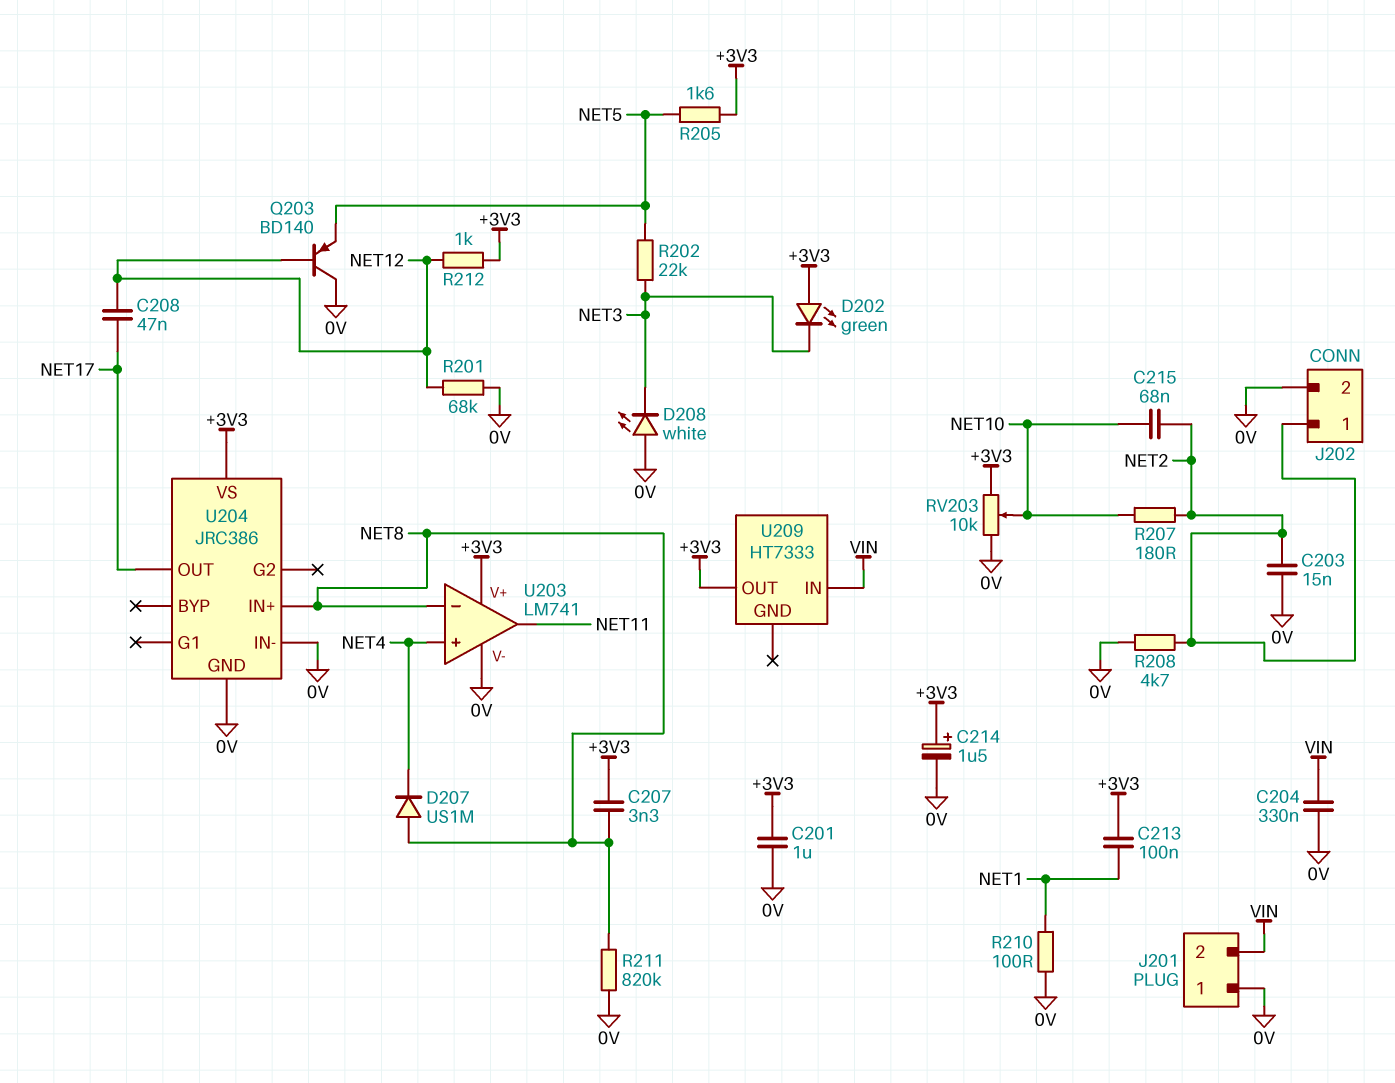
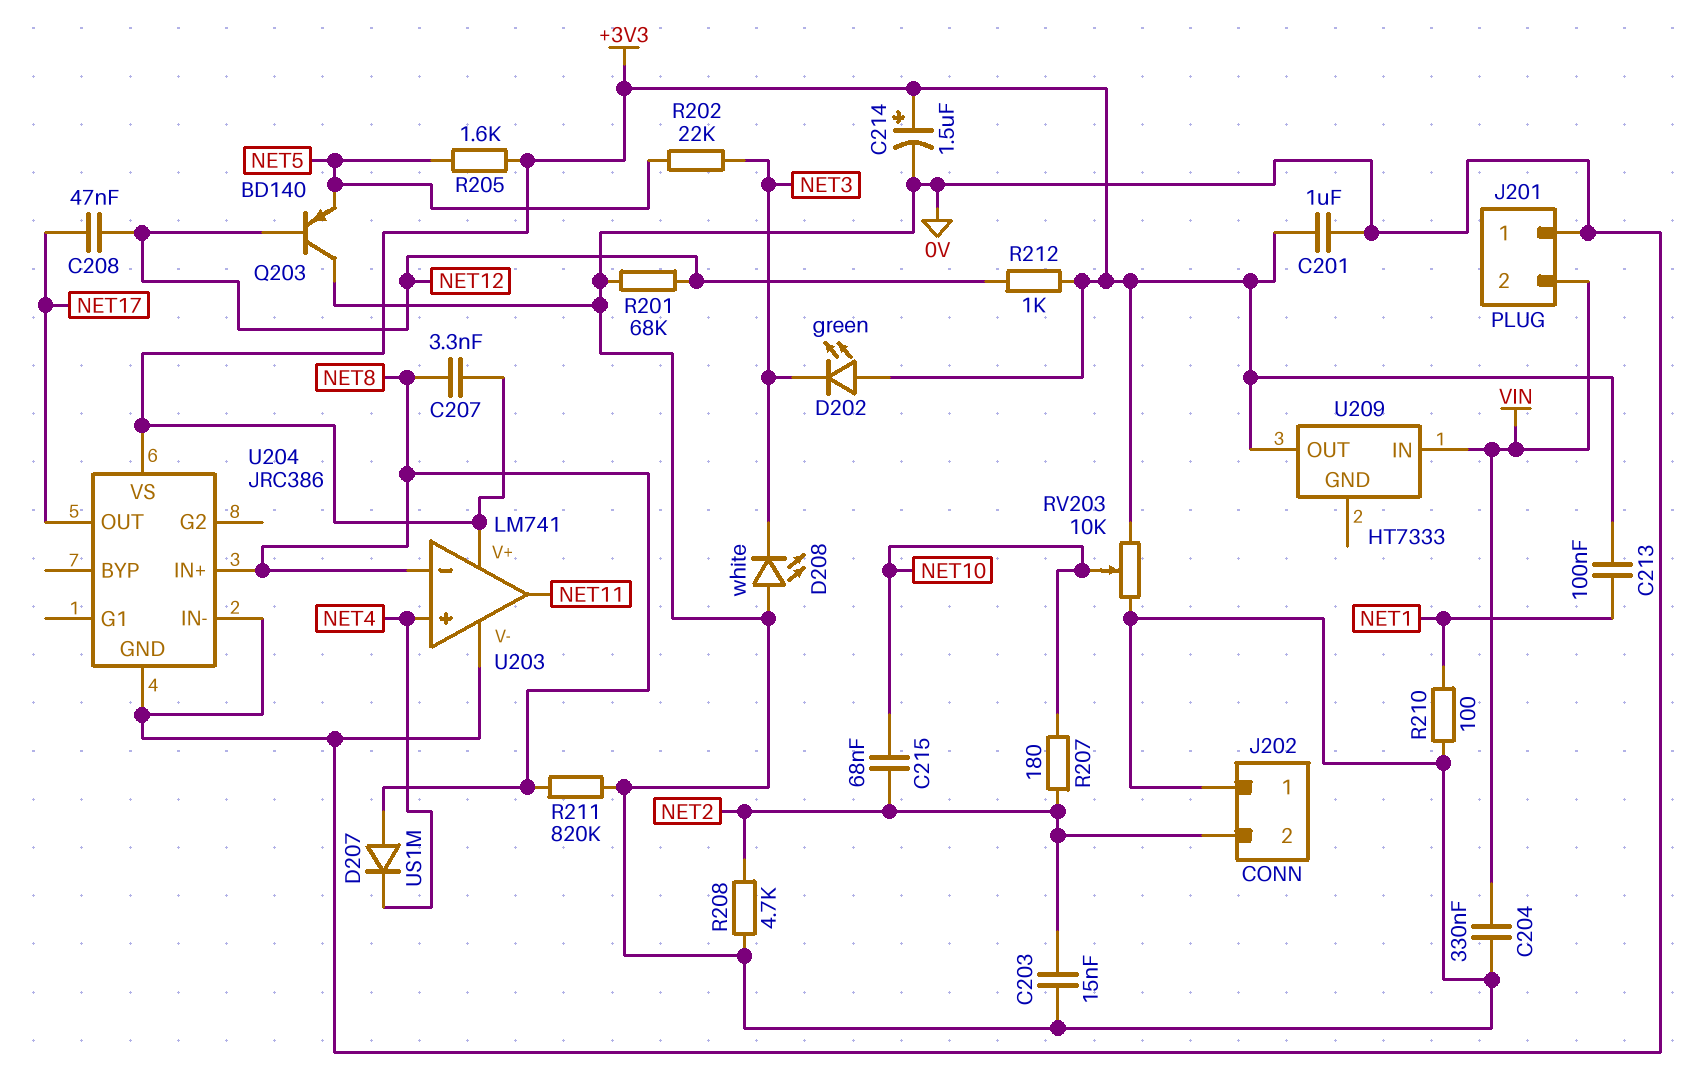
J202 pin 1: NET2 -> 0V
J202 pin 2: 0V -> NET2

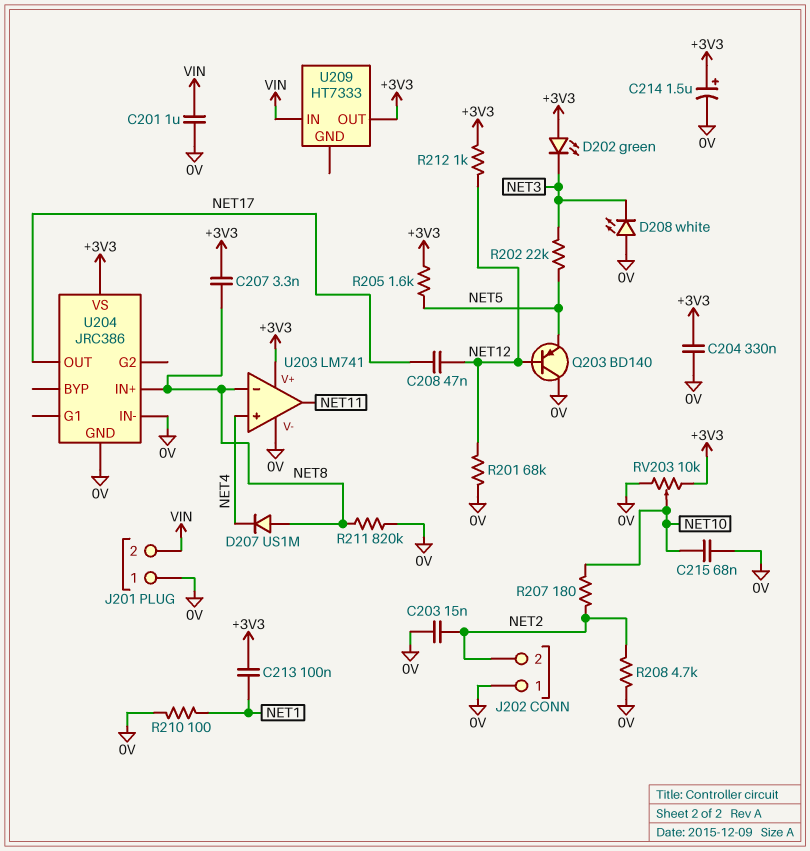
C201: 1uF (+3V3, 0V) -> 1uF (0V, VIN)
C204: 330nF (0V, VIN) -> 330nF (+3V3, 0V)
C215: 68nF (NET2, NET10) -> 68nF (0V, NET10)

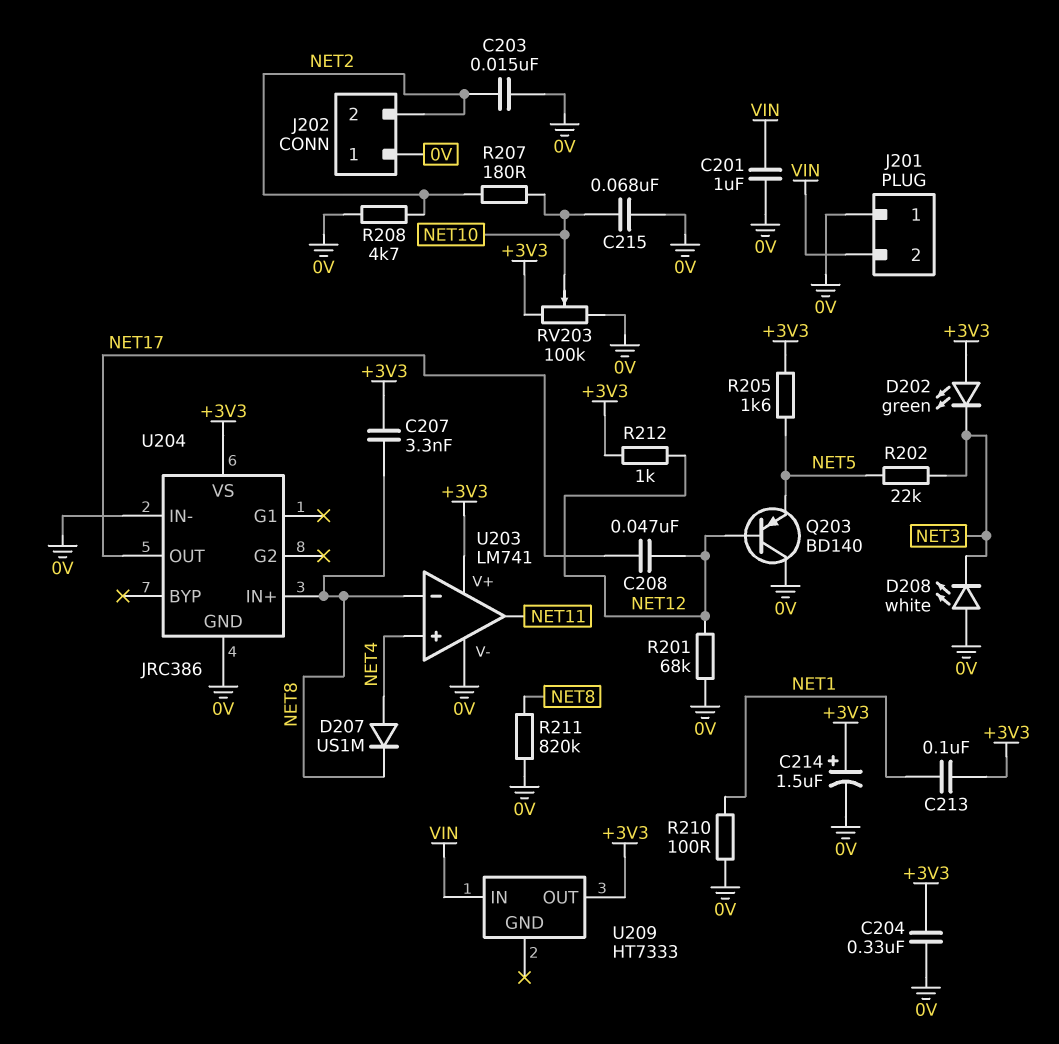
D207: diode US1M (A NET8, K NET4) -> diode US1M (A NET4, K NET8)
RV203: 10k (+3V3, 0V, wiper NET10) -> 100k (+3V3, 0V, wiper NET10)

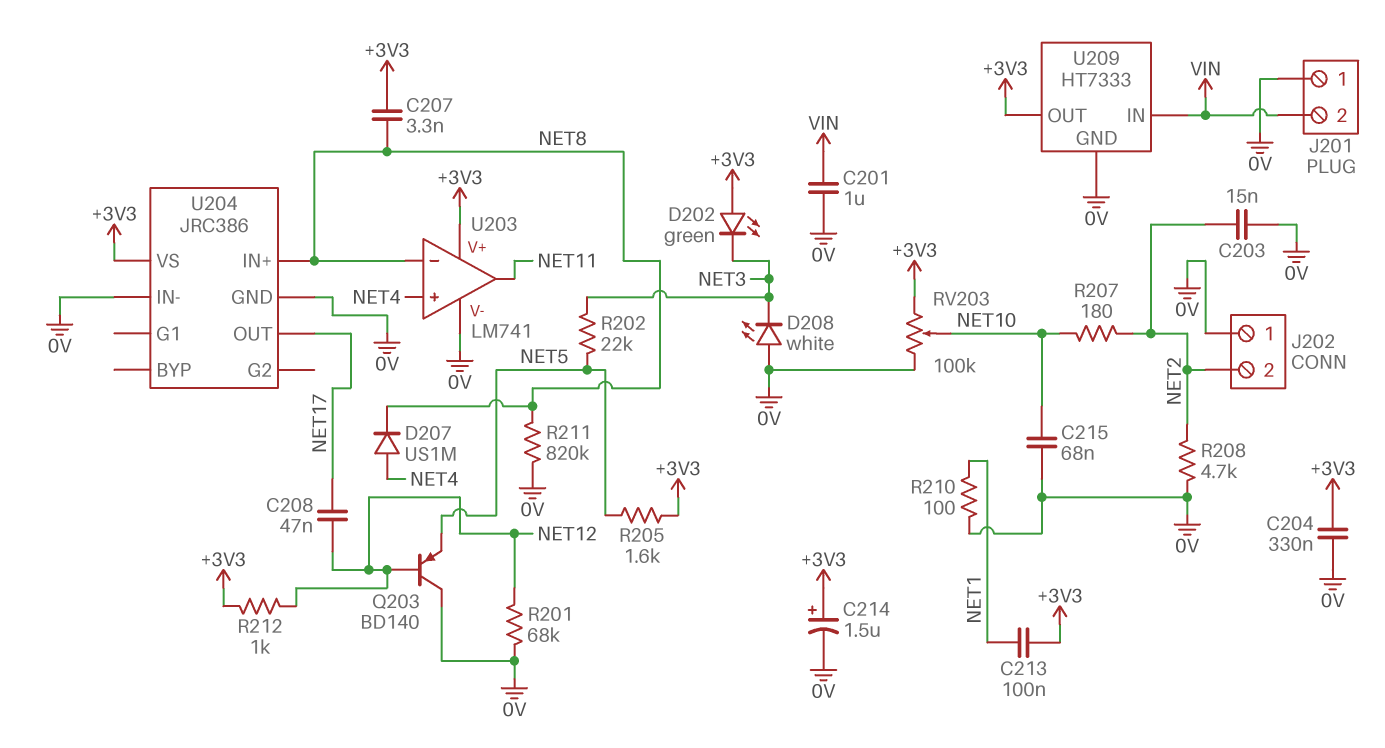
U209 pin GND: none -> 0V

